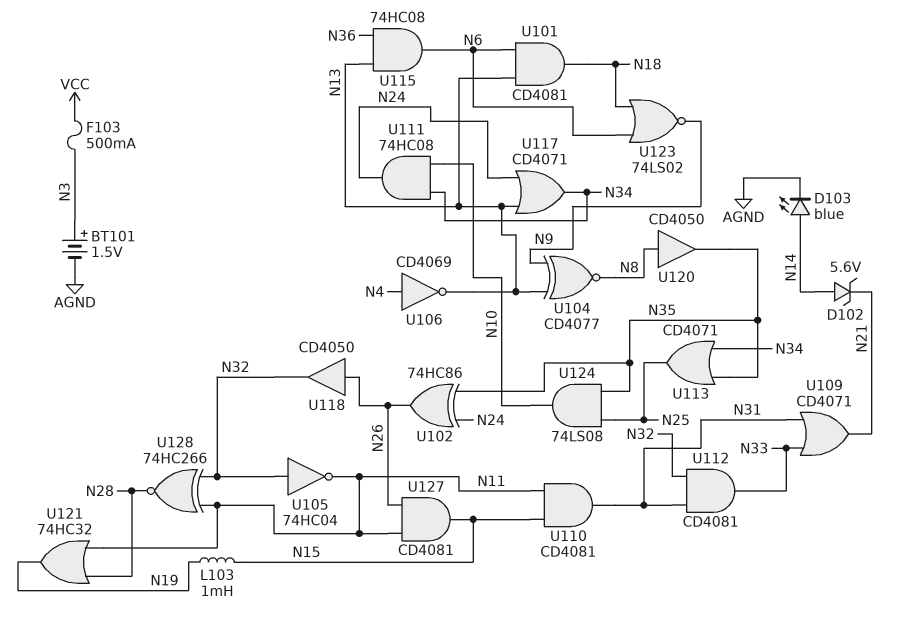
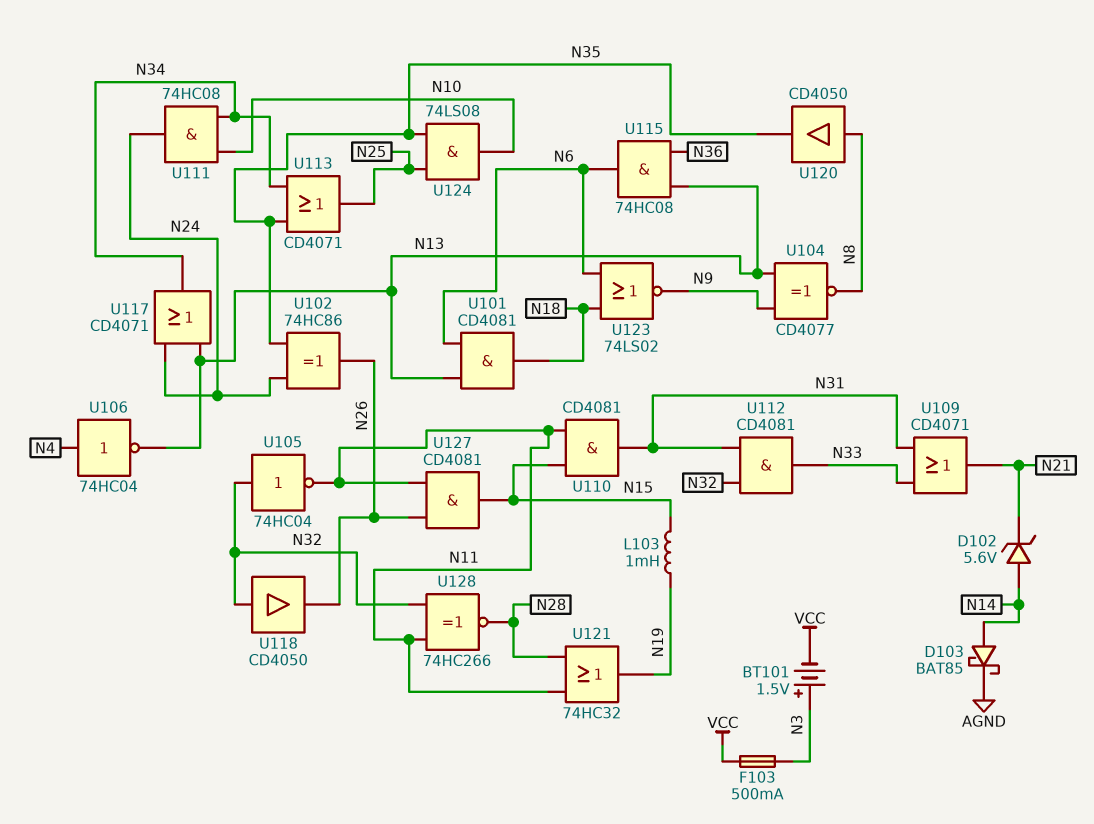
BT101: 1.5V (plus N3, minus AGND) -> 1.5V (plus N3, minus VCC)
D103: LED blue (A N14, K AGND) -> schottky BAT85 (A N14, K AGND)
U106: NOT CD4069 (in N4, out N13) -> NOT 74HC04 (in N4, out N13)
U118: buffer CD4050 (in N26, out N32) -> buffer CD4050 (in N32, out N26)

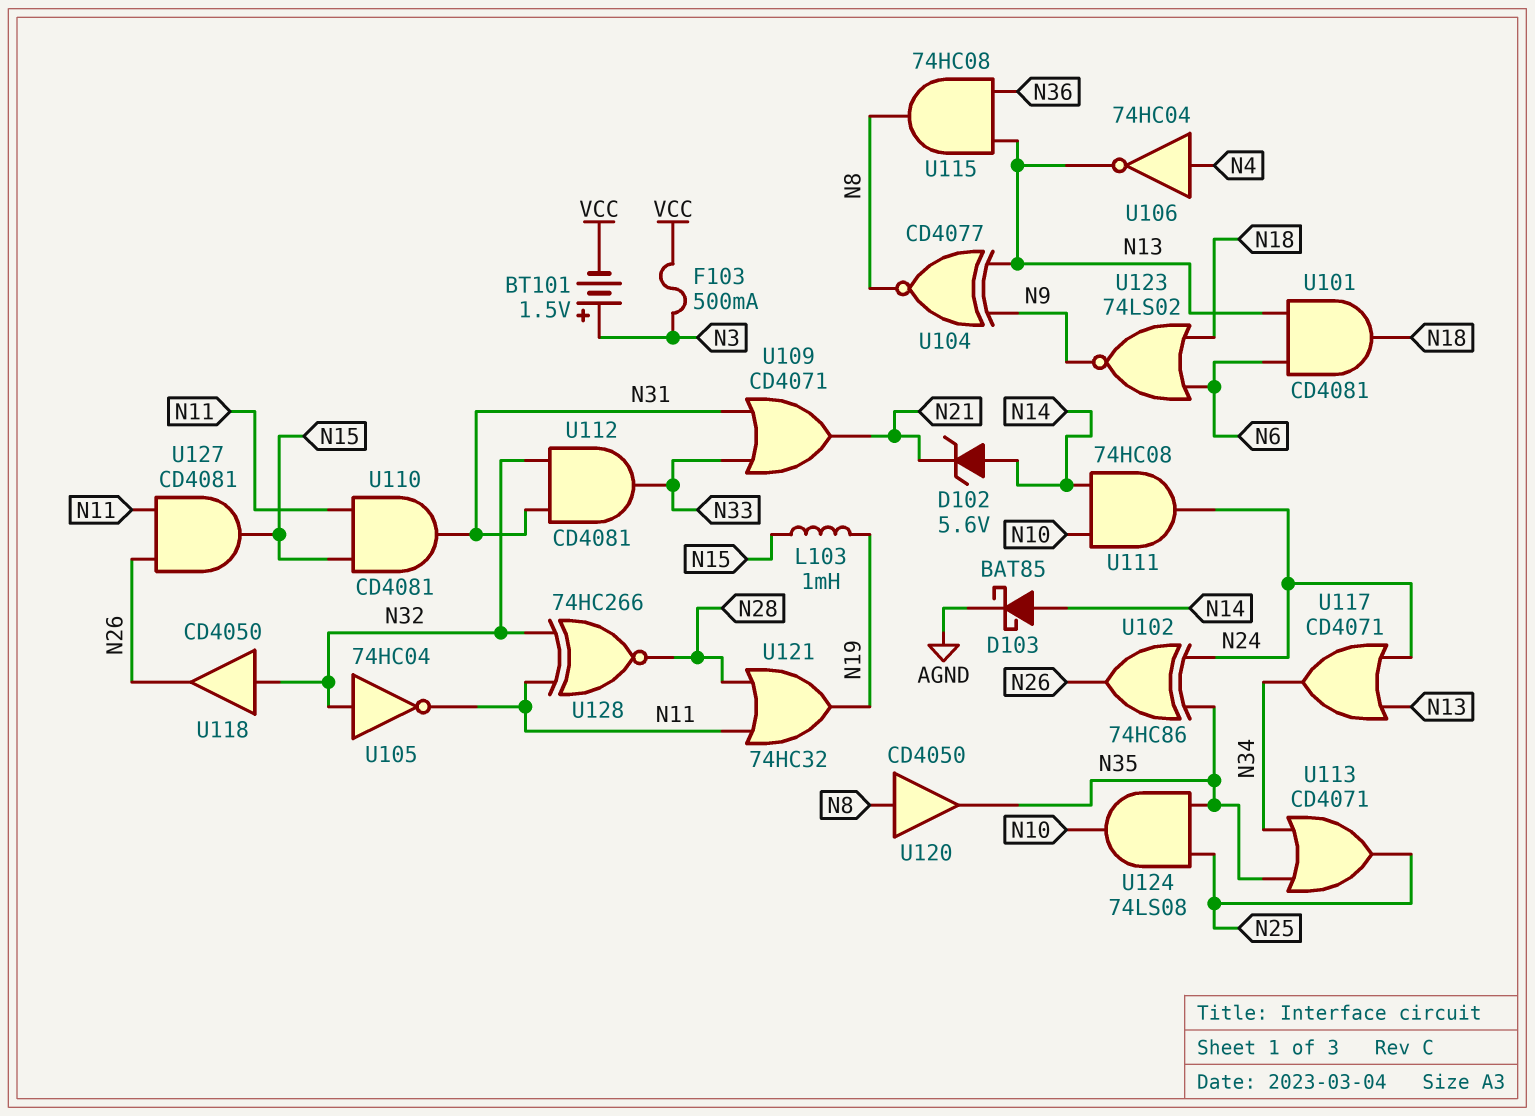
U111: AND 74HC08 (in N10, in N34, out N24) -> AND 74HC08 (in N10, in N14, out N24)
U115: AND 74HC08 (in N13, in N36, out N6) -> AND 74HC08 (in N13, in N36, out N8)

